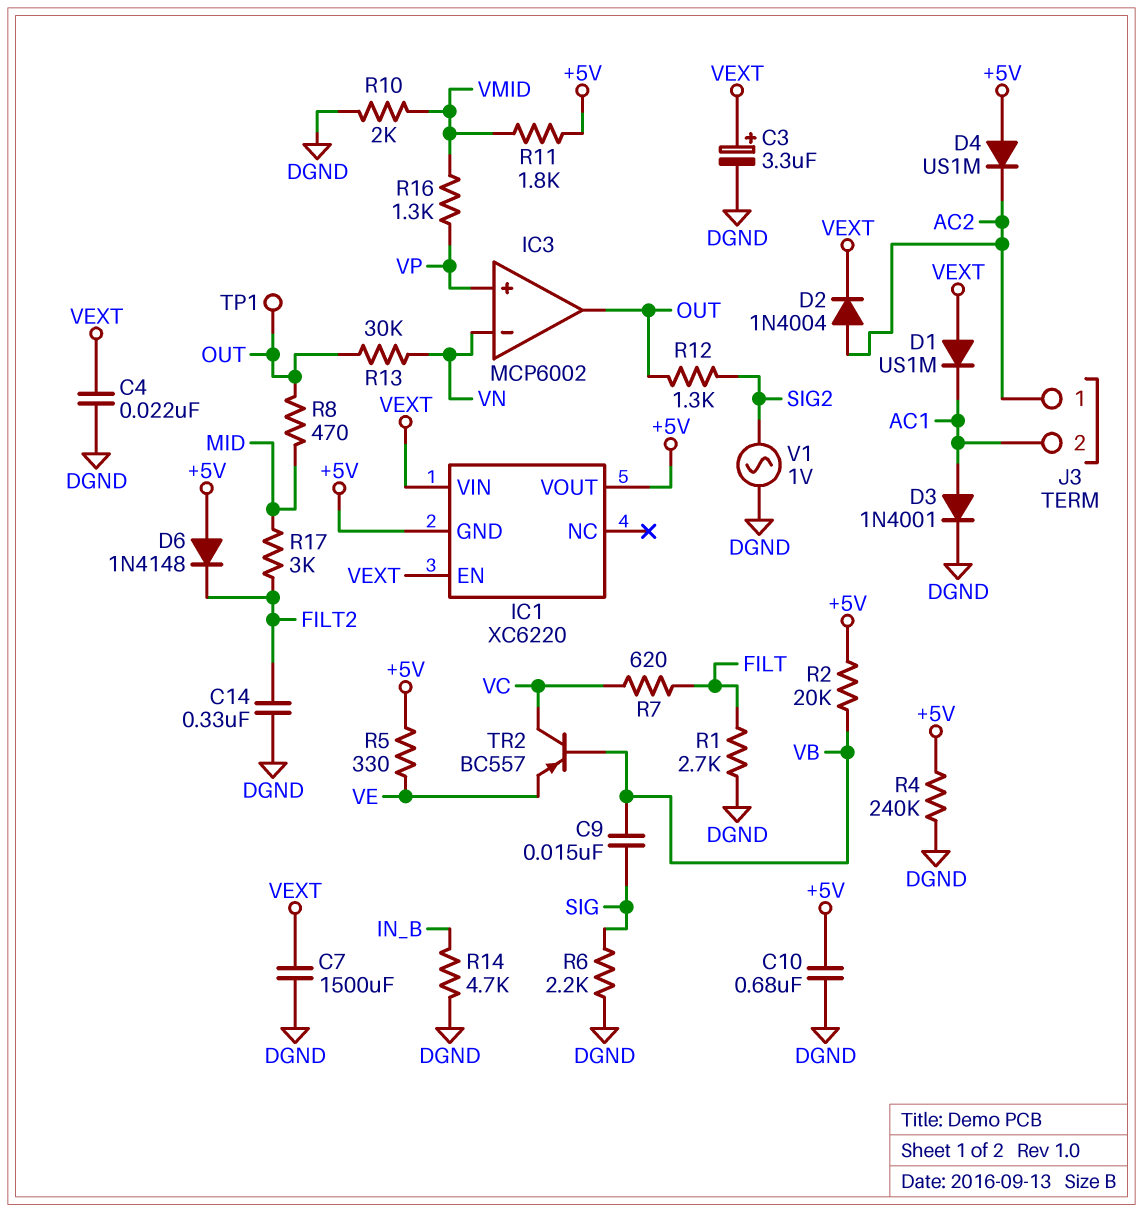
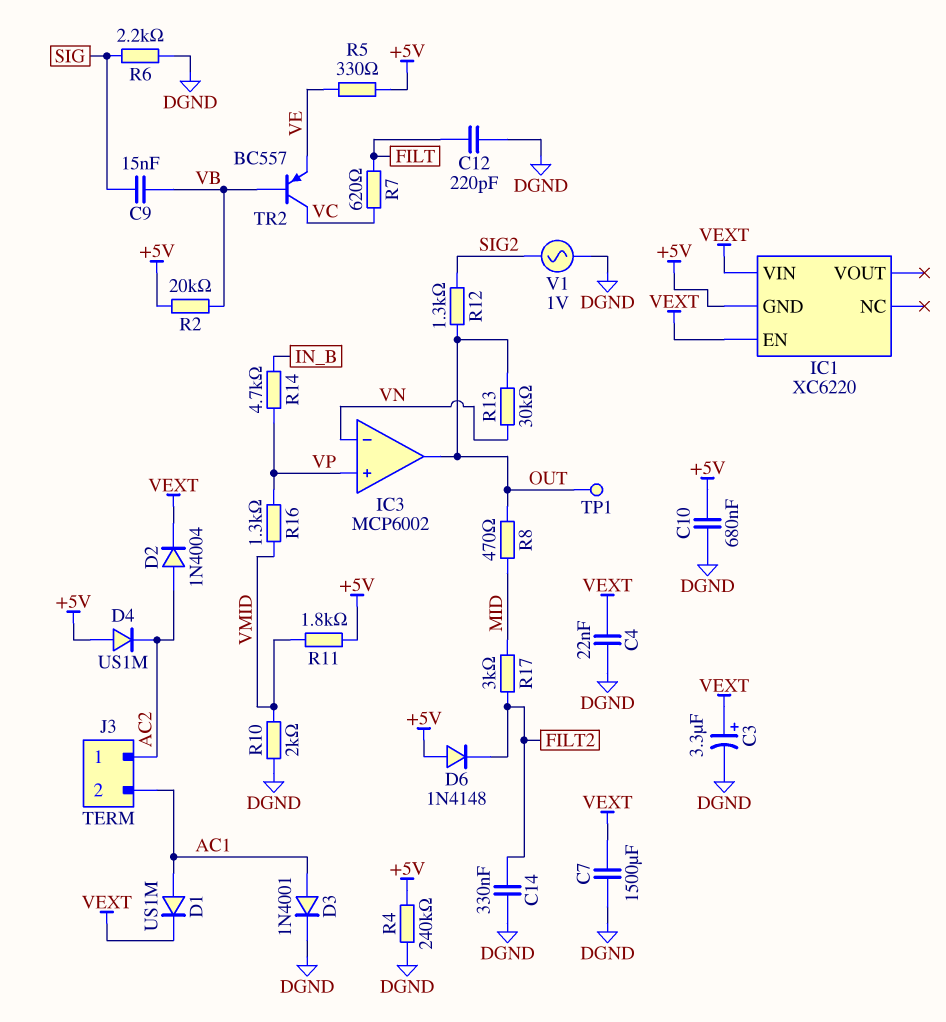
C12: none -> 220pF (DGND, FILT)
D1: diode US1M (A VEXT, K AC1) -> diode US1M (A AC1, K VEXT)
IC1 pin VOUT: +5V -> none
R1: 2.7k (DGND, FILT) -> none
R14: 4.7k (DGND, IN_B) -> 4.7k (IN_B, VP)

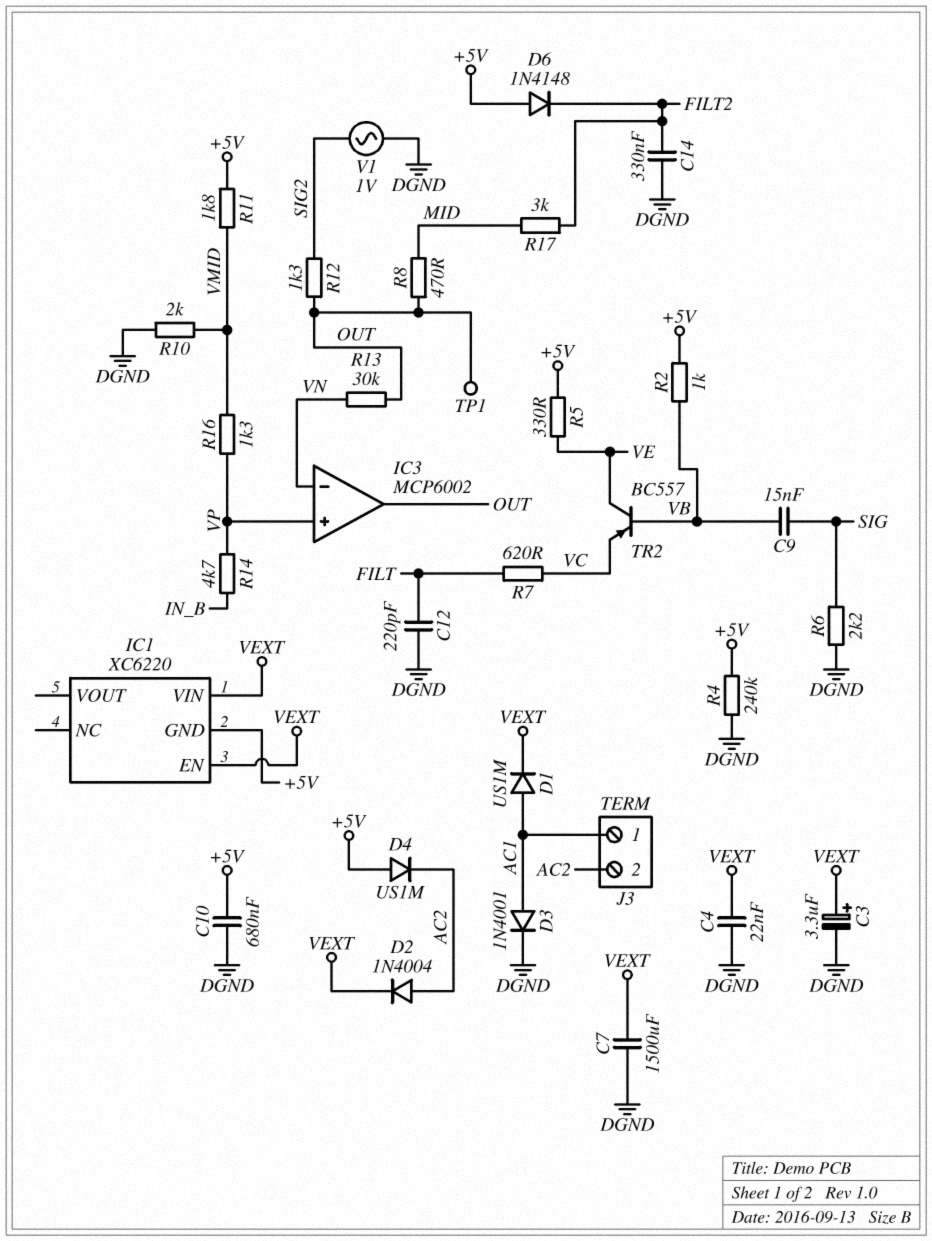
J3 pin 1: AC2 -> AC1
J3 pin 2: AC1 -> AC2
R2: 20k (+5V, VB) -> 1k (+5V, VB)
TR2: PNP BC557 (B VB, C VC, E VE) -> PNP BC557 (B VB, C VE, E VC)

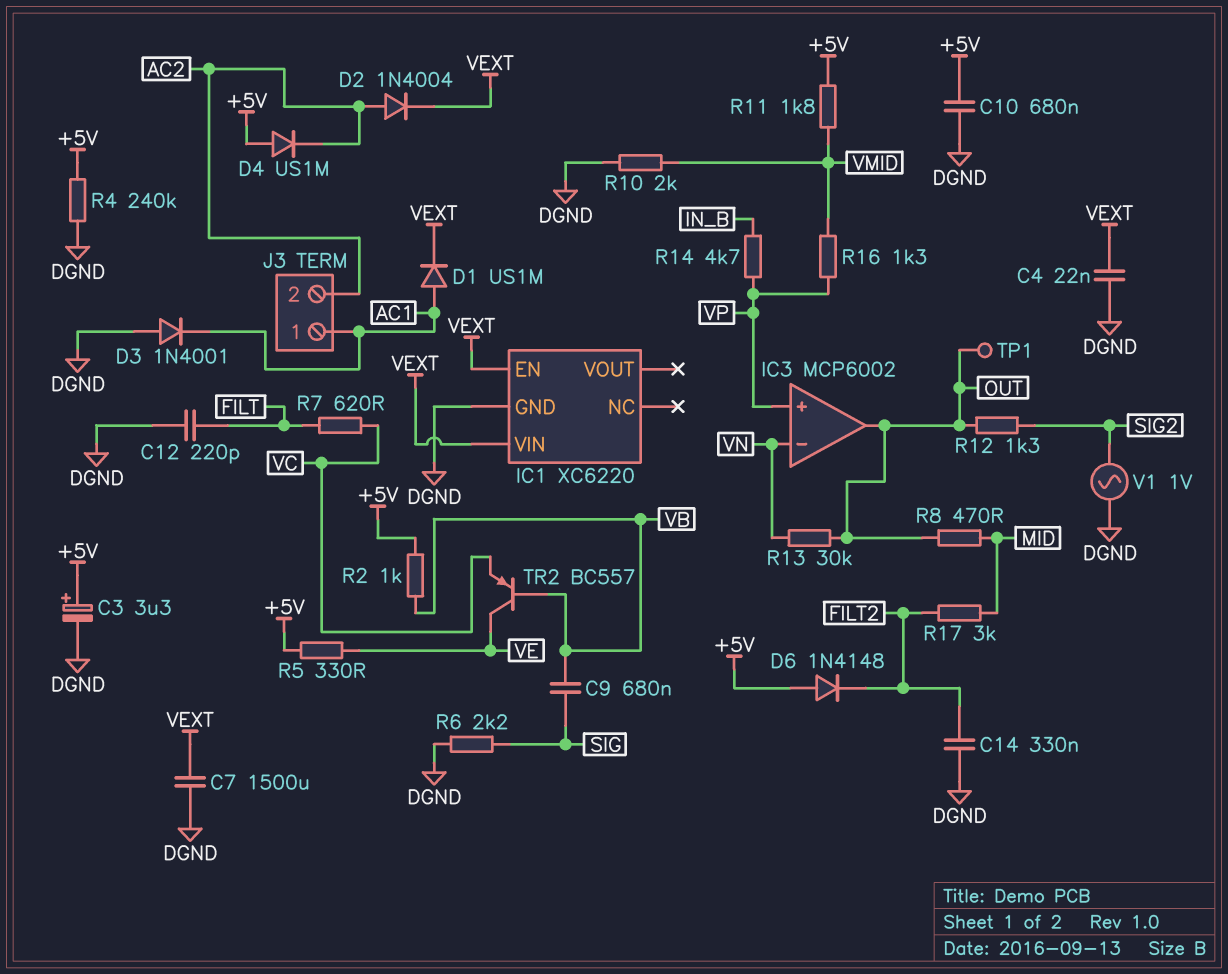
C3: 3.3uF (plus VEXT, minus DGND) -> 3.3uF (plus +5V, minus DGND)
C9: 15nF (SIG, VB) -> 680nF (SIG, VB)
D3: diode 1N4001 (A AC1, K DGND) -> diode 1N4001 (A DGND, K AC1)
IC1 pin GND: +5V -> DGND

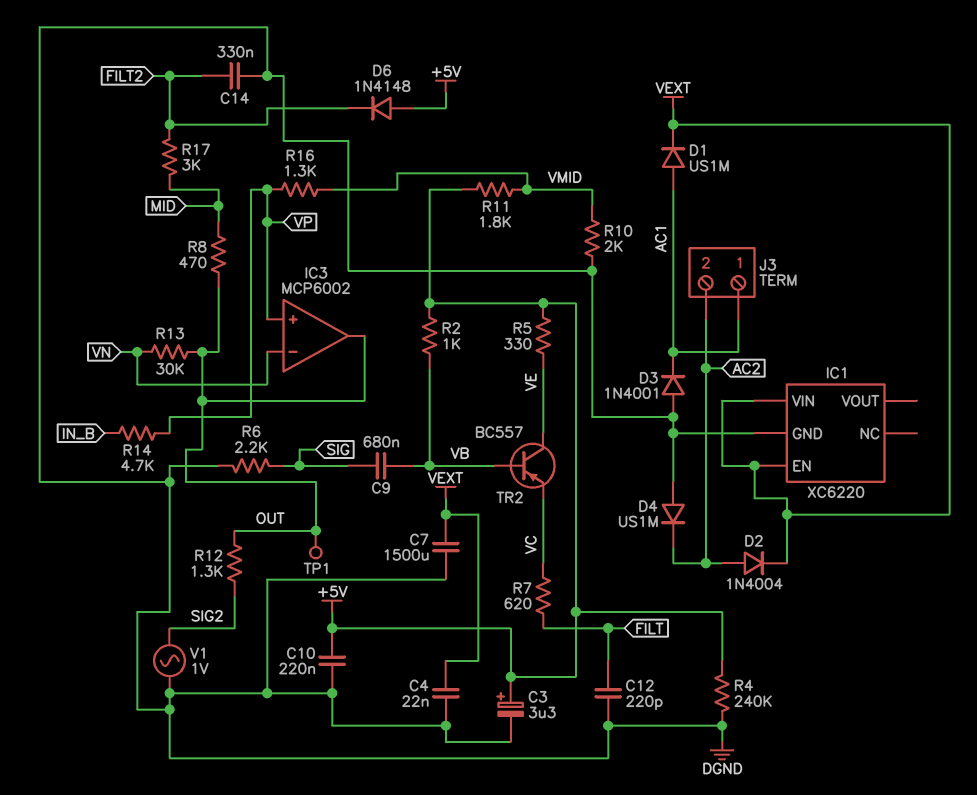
C10: 680nF (+5V, DGND) -> 220nF (+5V, DGND)
D4: diode US1M (A +5V, K AC2) -> diode US1M (A DGND, K AC2)

